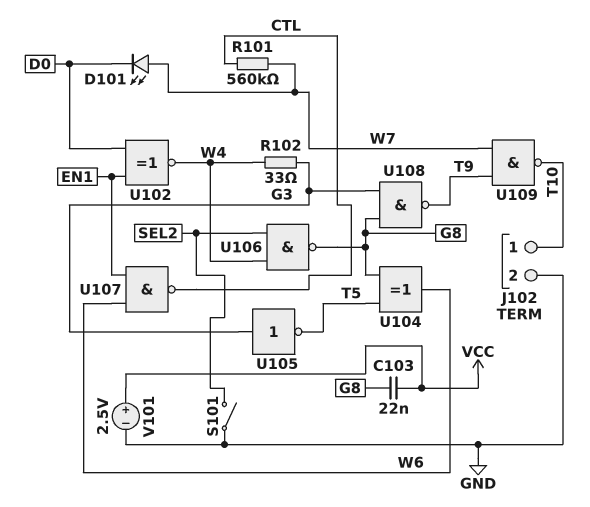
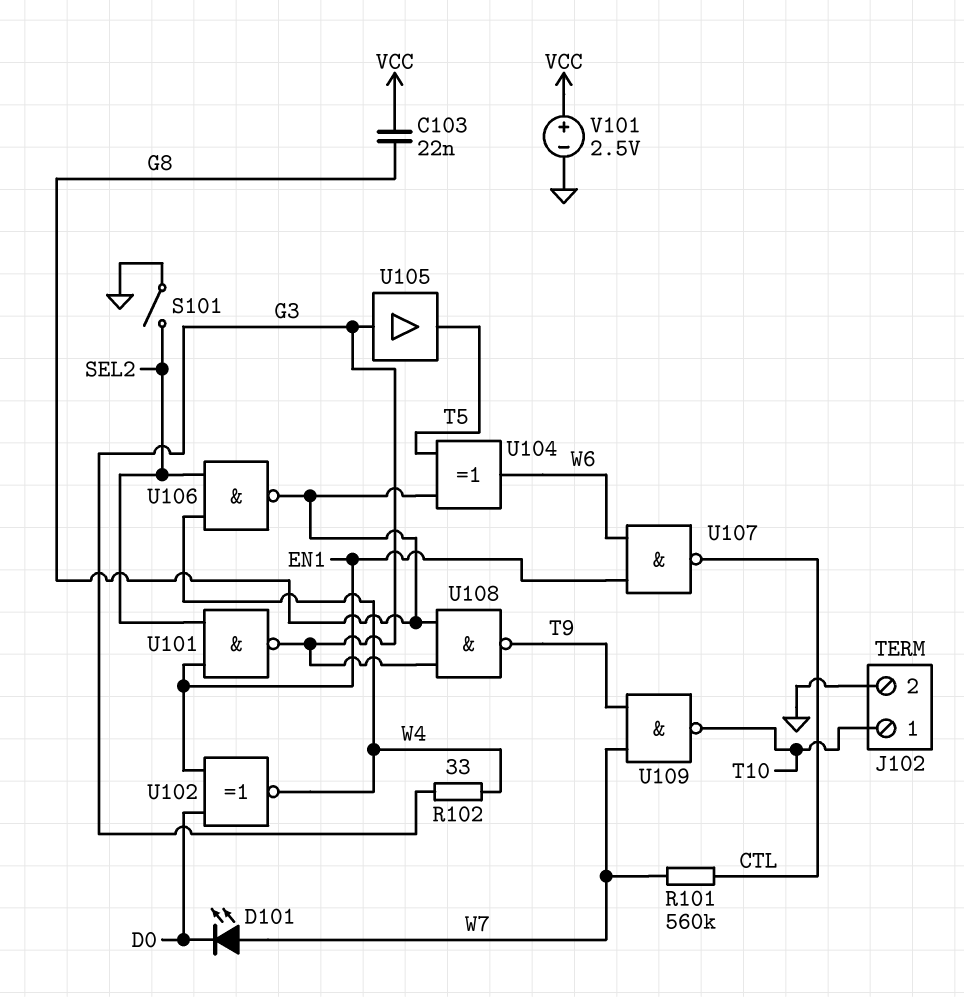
U101: none -> NAND (in EN1, in SEL2, out G3)
U105: NOT (in G3, out T5) -> buffer (in G3, out T5)

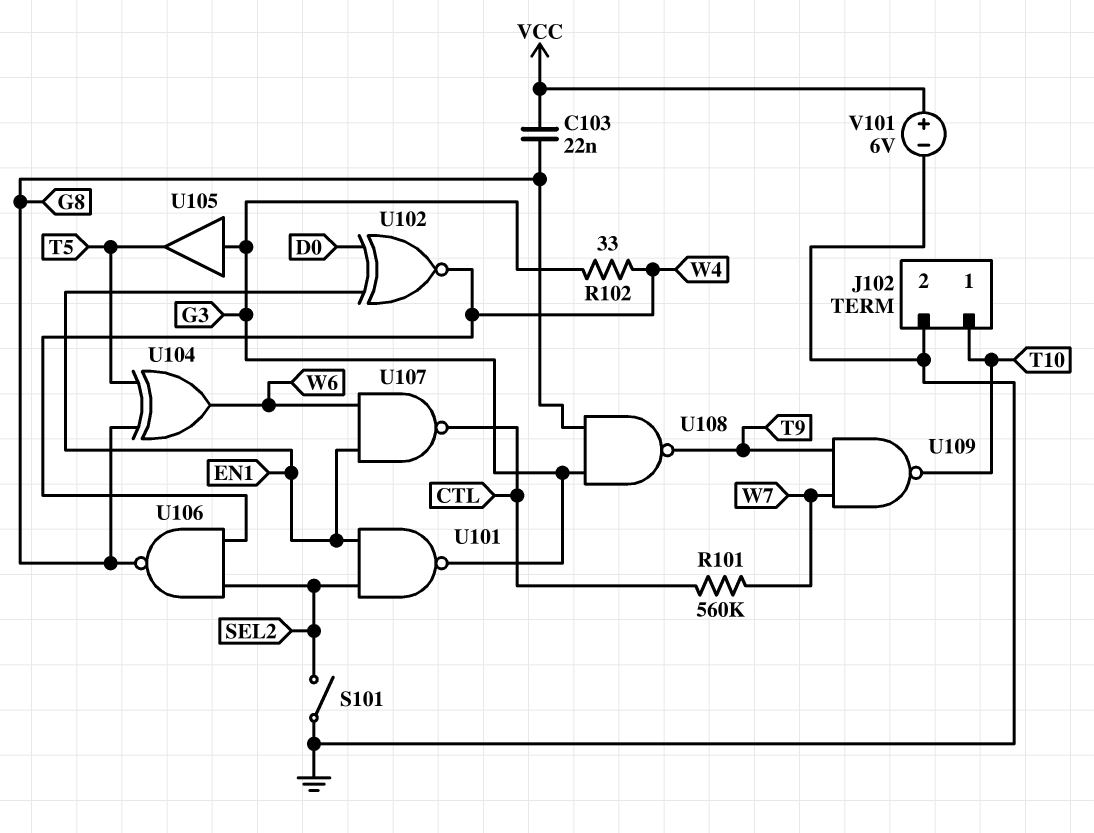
D101: LED (A W7, K D0) -> none
V101: 2.5V (plus VCC, minus GND) -> 6V (plus VCC, minus GND)

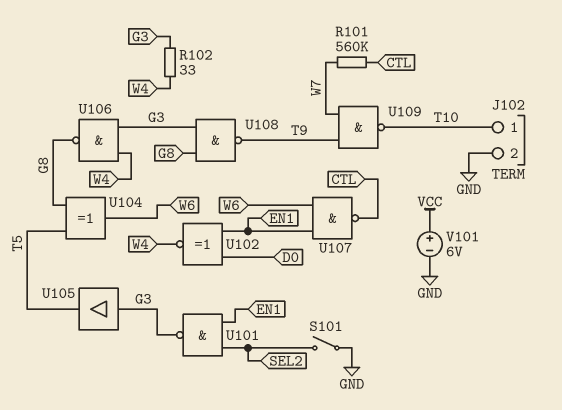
C103: 22nF (G8, VCC) -> none
U106: NAND (in SEL2, in W4, out G8) -> NAND (in G3, in W4, out G8)

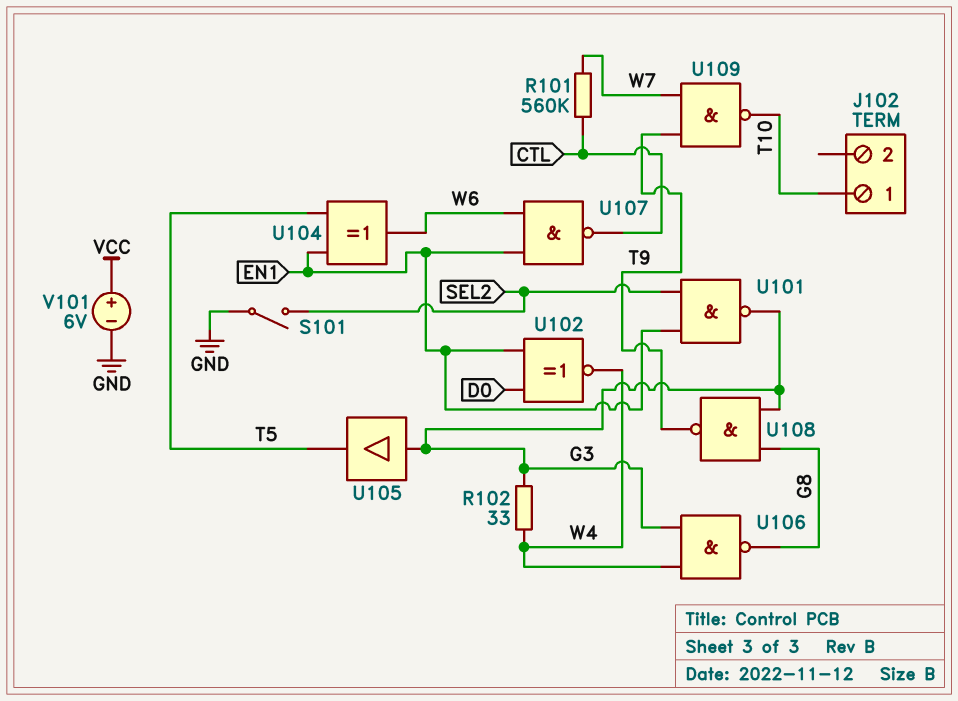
J102 pin 2: GND -> none
U104: XOR (in G8, in T5, out W6) -> XOR (in EN1, in T5, out W6)

